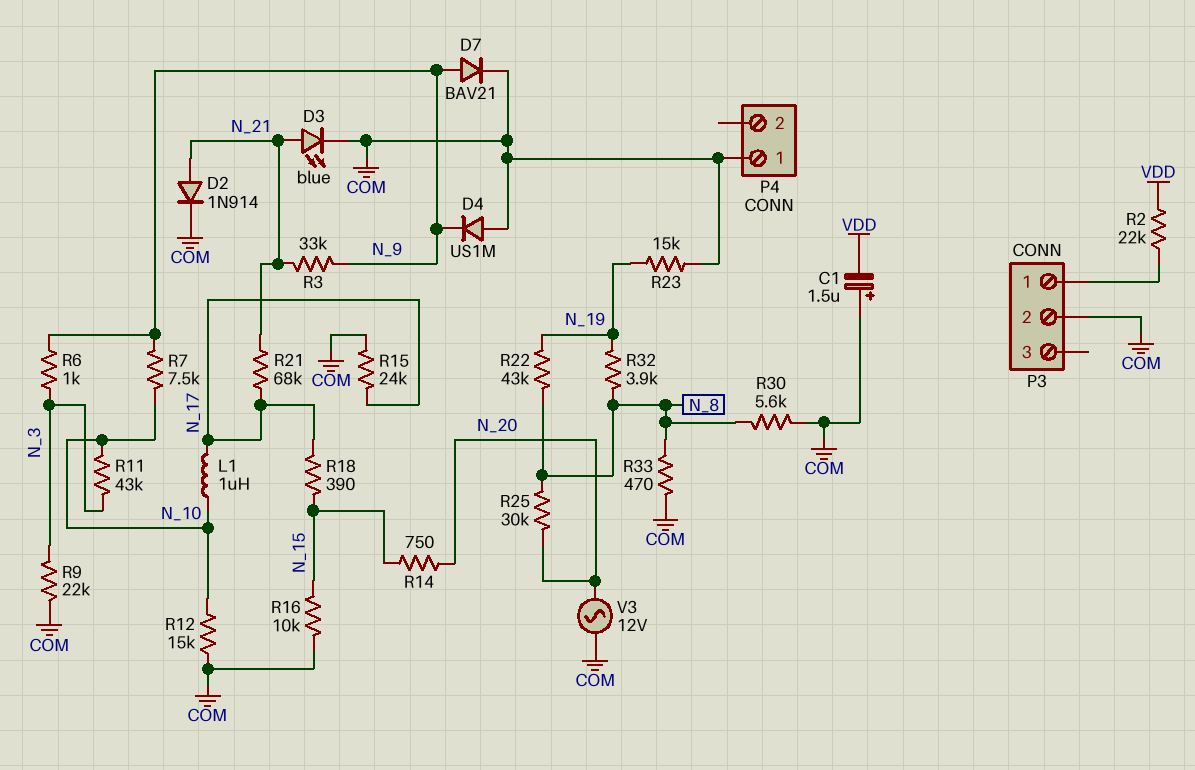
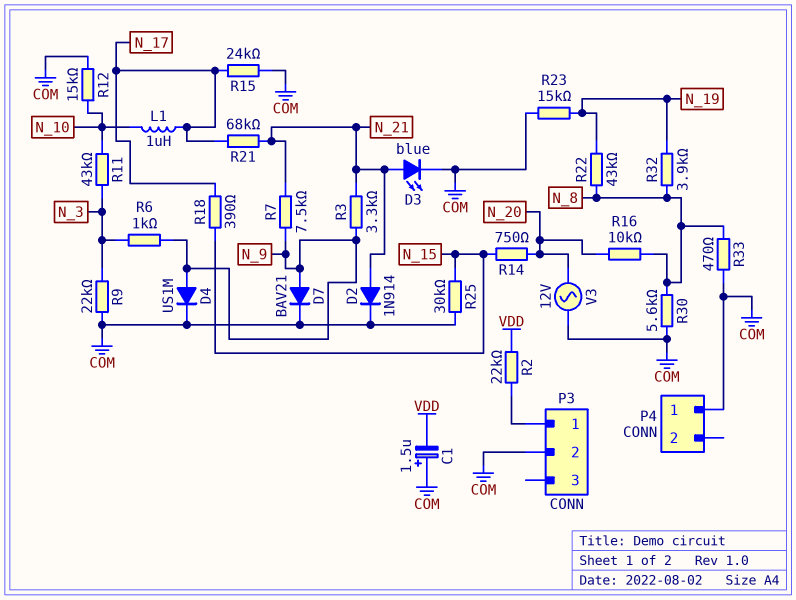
D4: diode US1M (A COM, K N_9) -> diode US1M (A N_9, K COM)
R3: 33k (N_9, N_21) -> 3.3k (N_9, N_21)
R7: 7.5k (N_9, N_10) -> 7.5k (N_9, N_21)
R16: 10k (COM, N_15) -> 10k (N_8, N_20)
R25: 30k (N_8, N_20) -> 30k (COM, N_15)

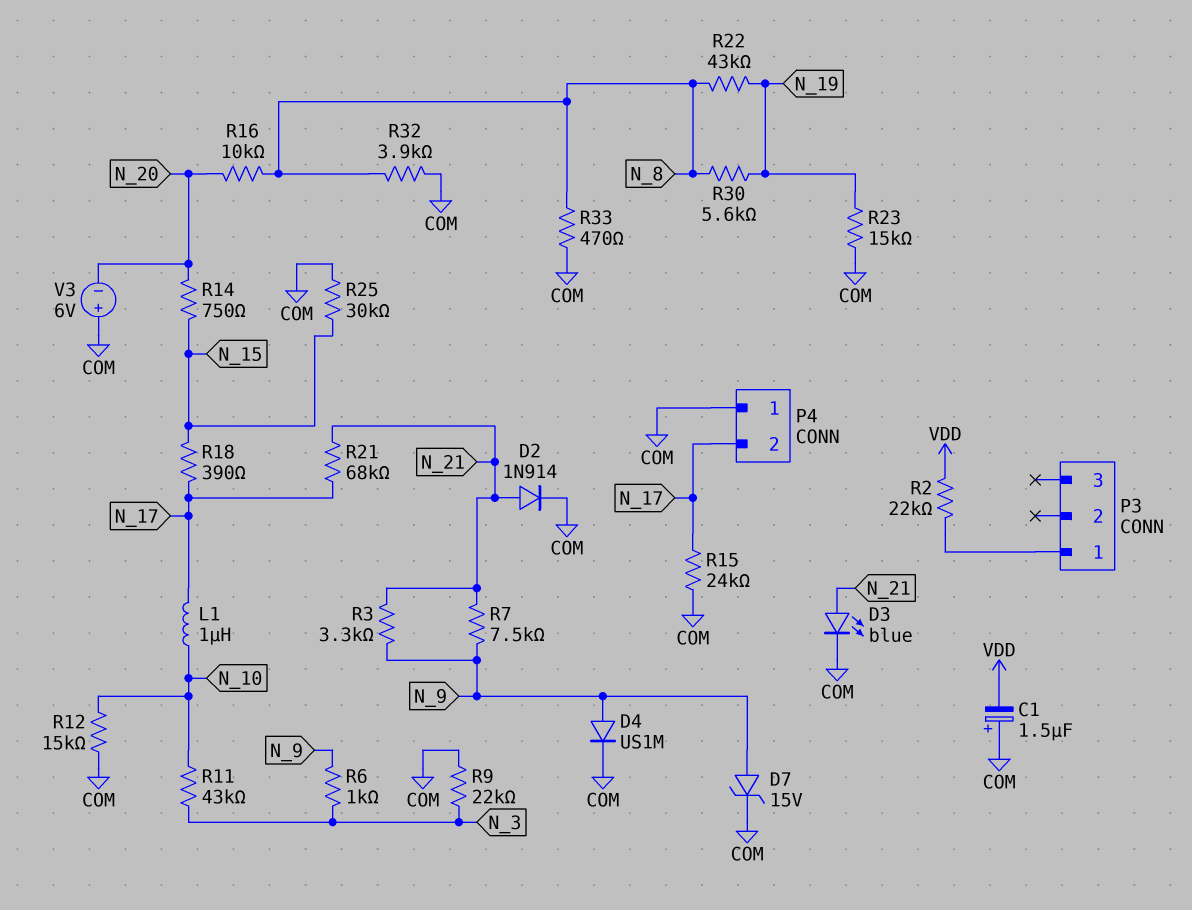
D7: diode BAV21 (A N_9, K COM) -> zener 15V (A N_9, K COM)
P3 pin 2: COM -> none
P4 pin 2: none -> N_17
R30: 5.6k (COM, N_8) -> 5.6k (N_8, N_19)
R32: 3.9k (N_8, N_19) -> 3.9k (COM, N_8)
V3: AC 12V (COM, N_20) -> 6V (plus COM, minus N_20)

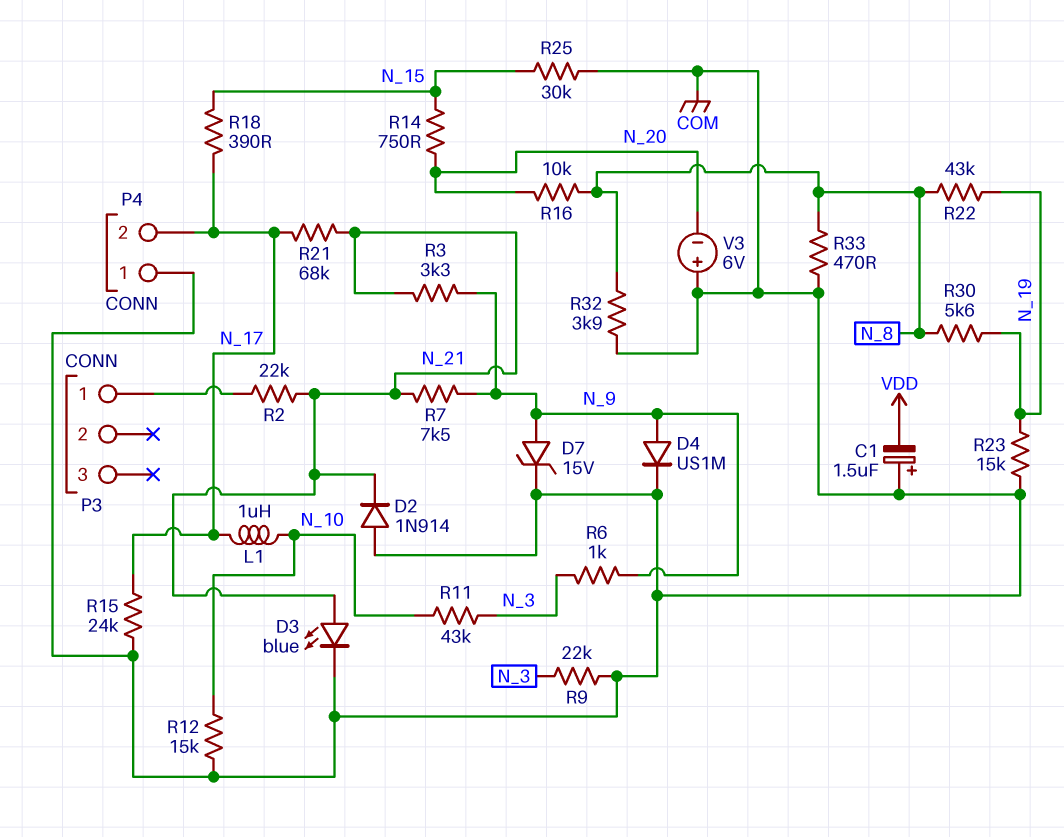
D2: diode 1N914 (A N_21, K COM) -> diode 1N914 (A COM, K N_21)
R2: 22k (P3/1, VDD) -> 22k (N_21, P3/1)

